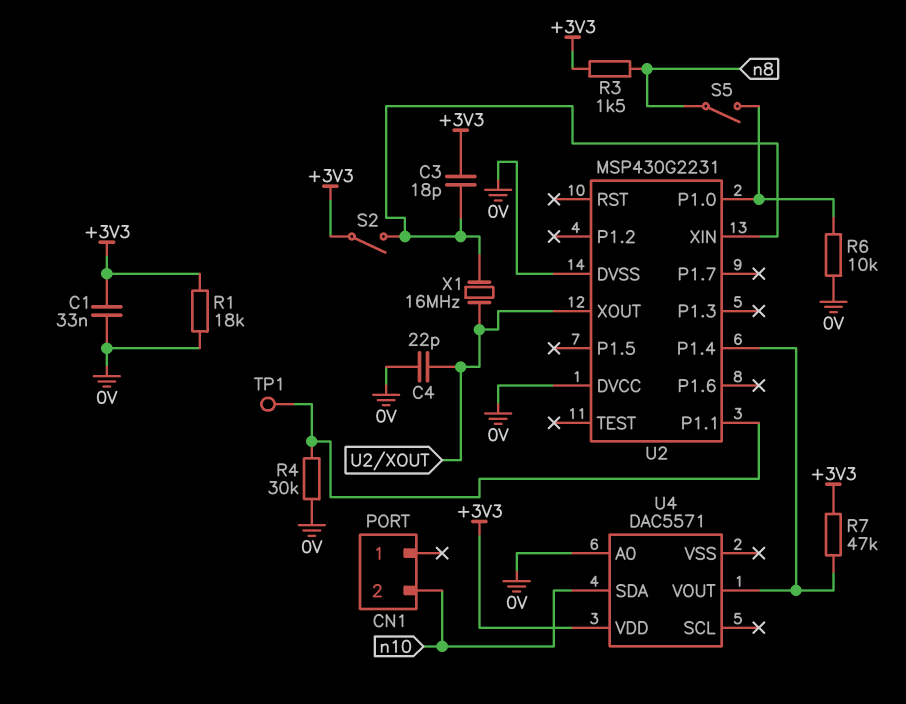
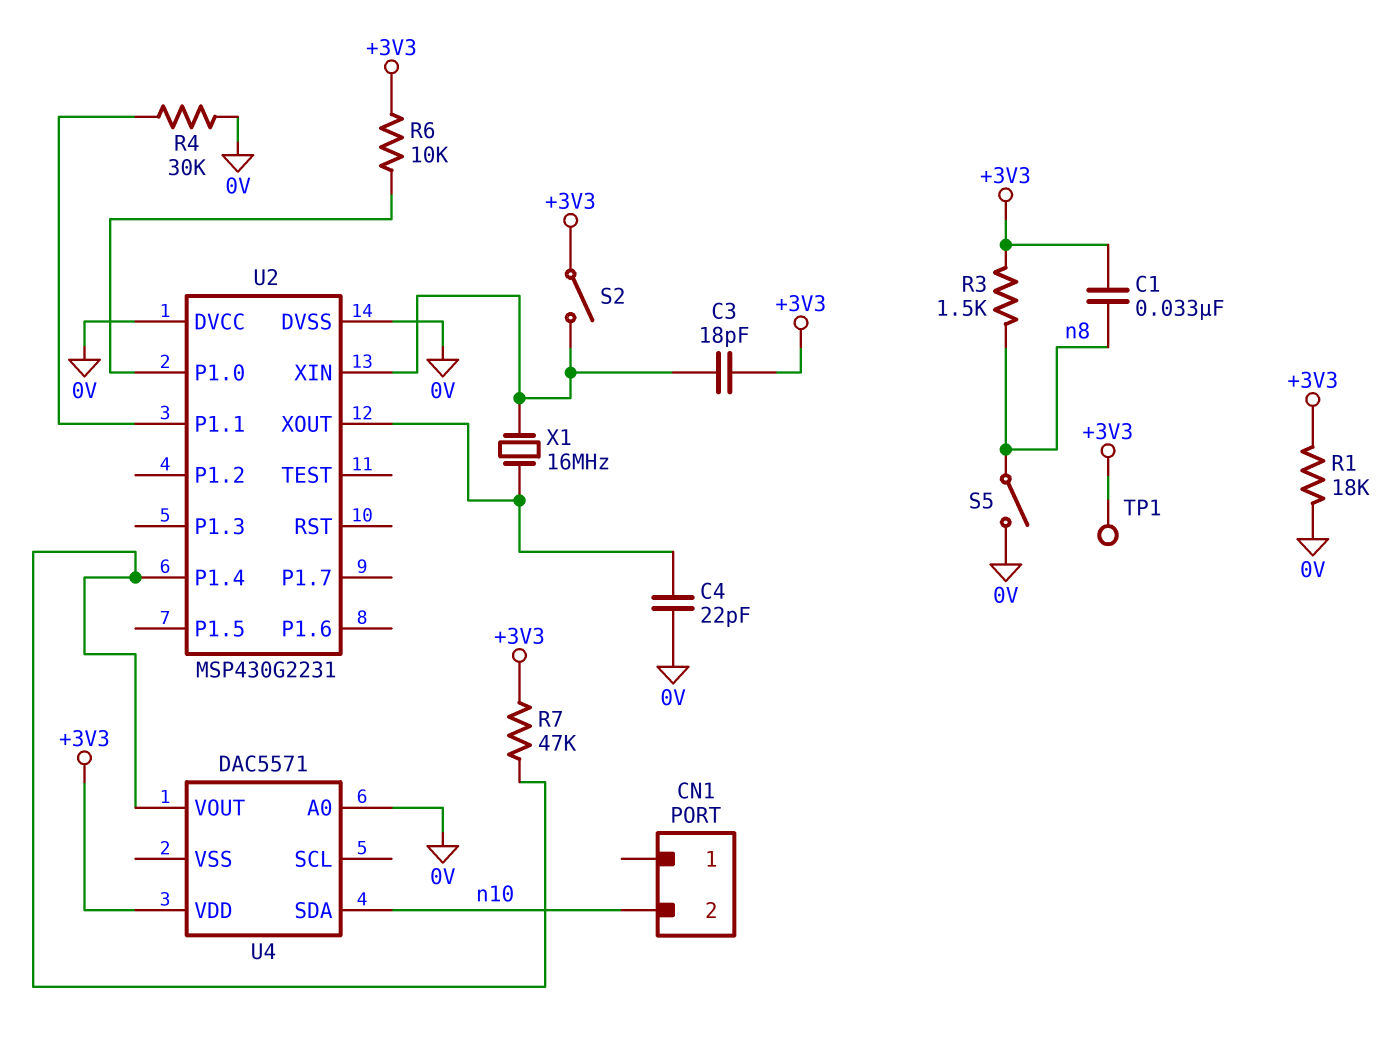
C1: 33nF (+3V3, 0V) -> 33nF (+3V3, n8)
R6: 10k (0V, U2/P1.0) -> 10k (+3V3, U2/P1.0)
S5: switch (U2/P1.0, n8) -> switch (0V, n8)
TP1: test point (U2/P1.1) -> test point (+3V3)

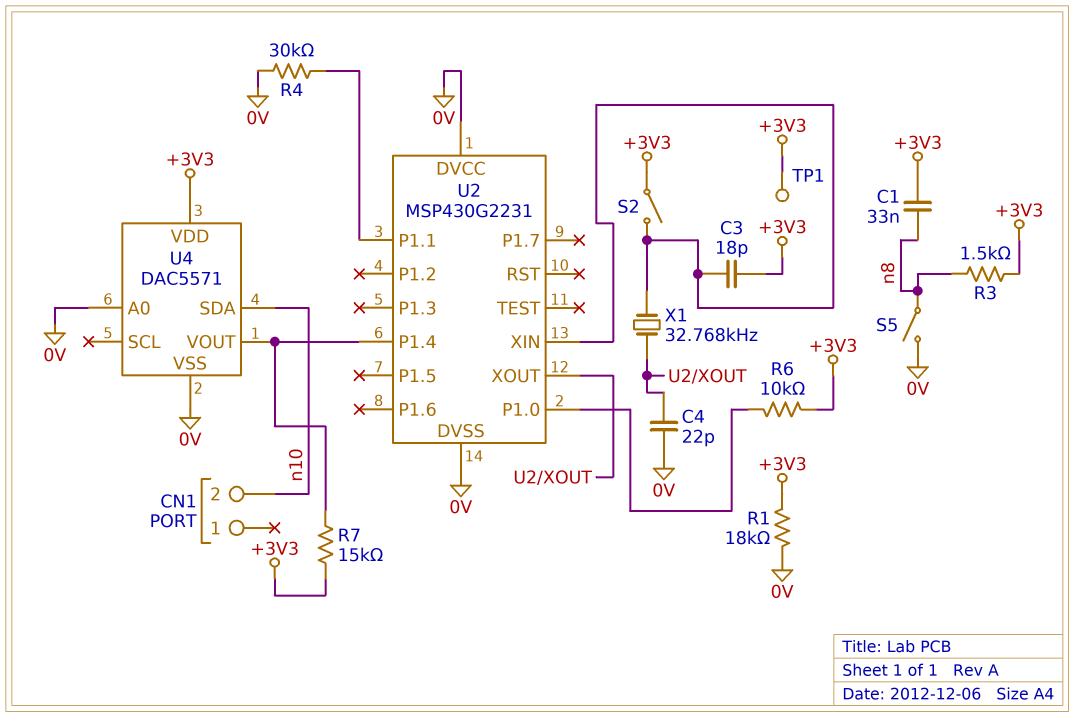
R7: 47k (+3V3, U2/P1.4) -> 15k (+3V3, U2/P1.4)
U4 pin VSS: none -> 0V
X1: 16MHz (U2/XIN, U2/XOUT) -> 32.768kHz (U2/XIN, U2/XOUT)

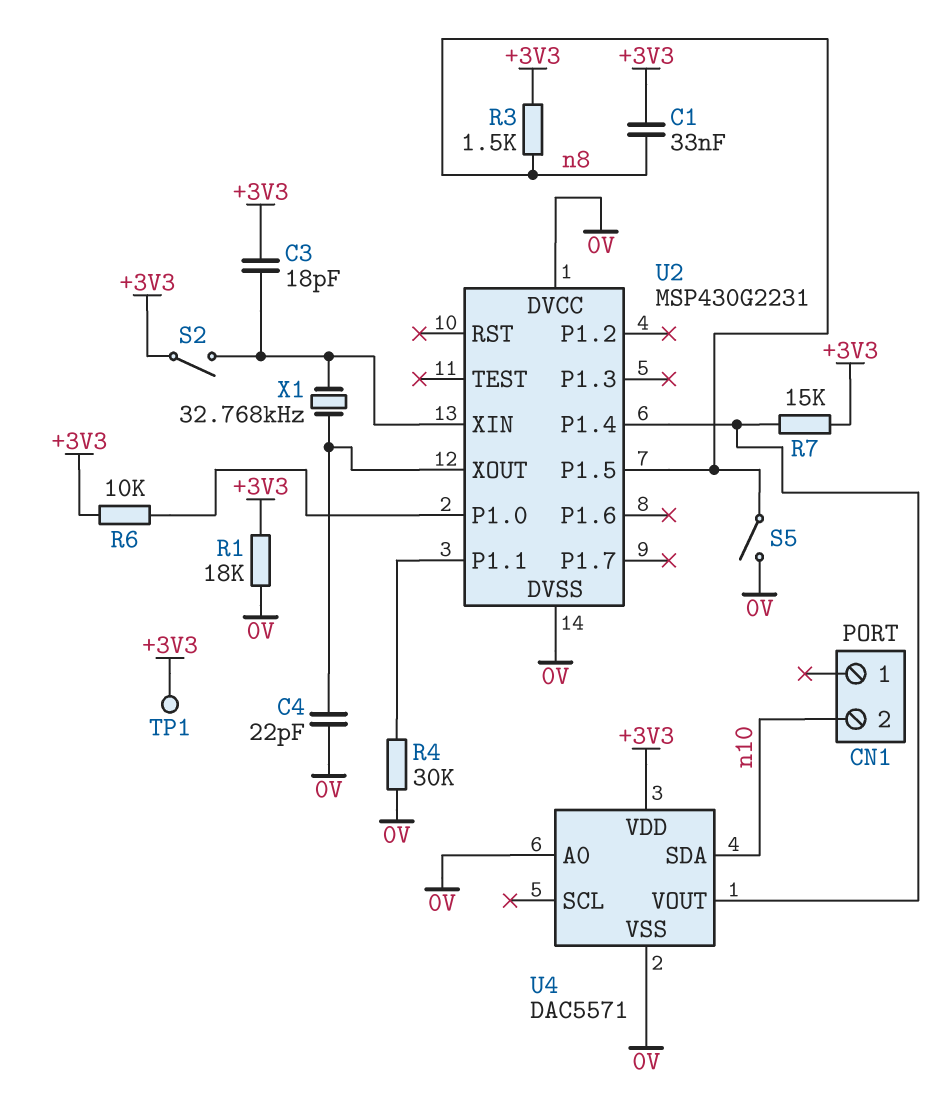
U2 pin P1.5: none -> n8

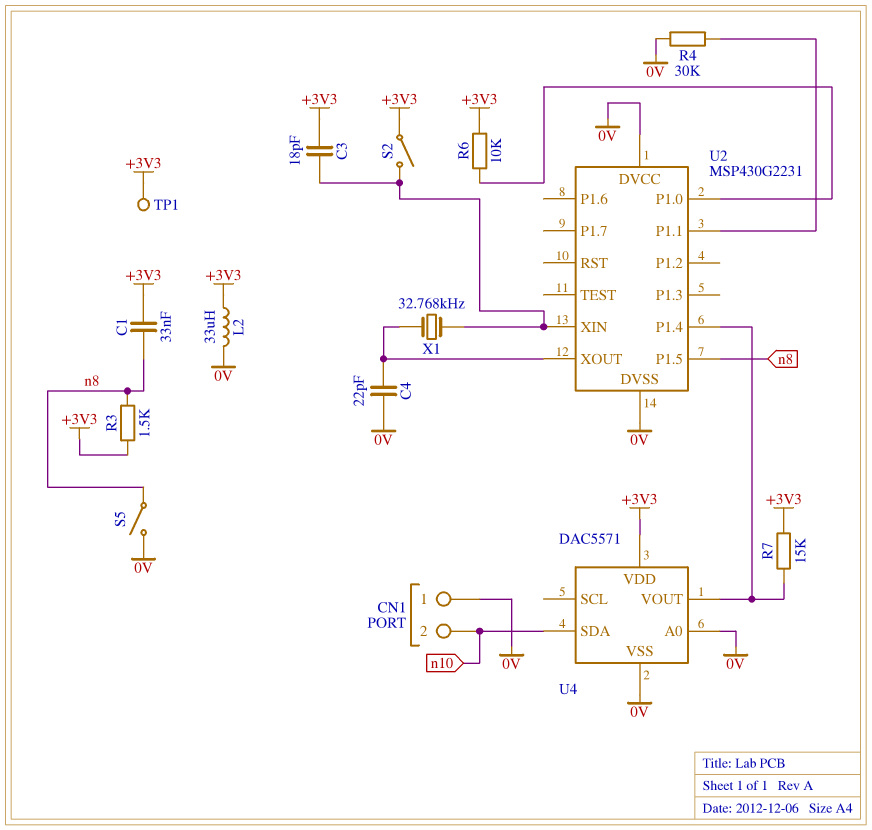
CN1 pin 1: none -> 0V
L2: none -> 33uH (+3V3, 0V)
R1: 18k (+3V3, 0V) -> none

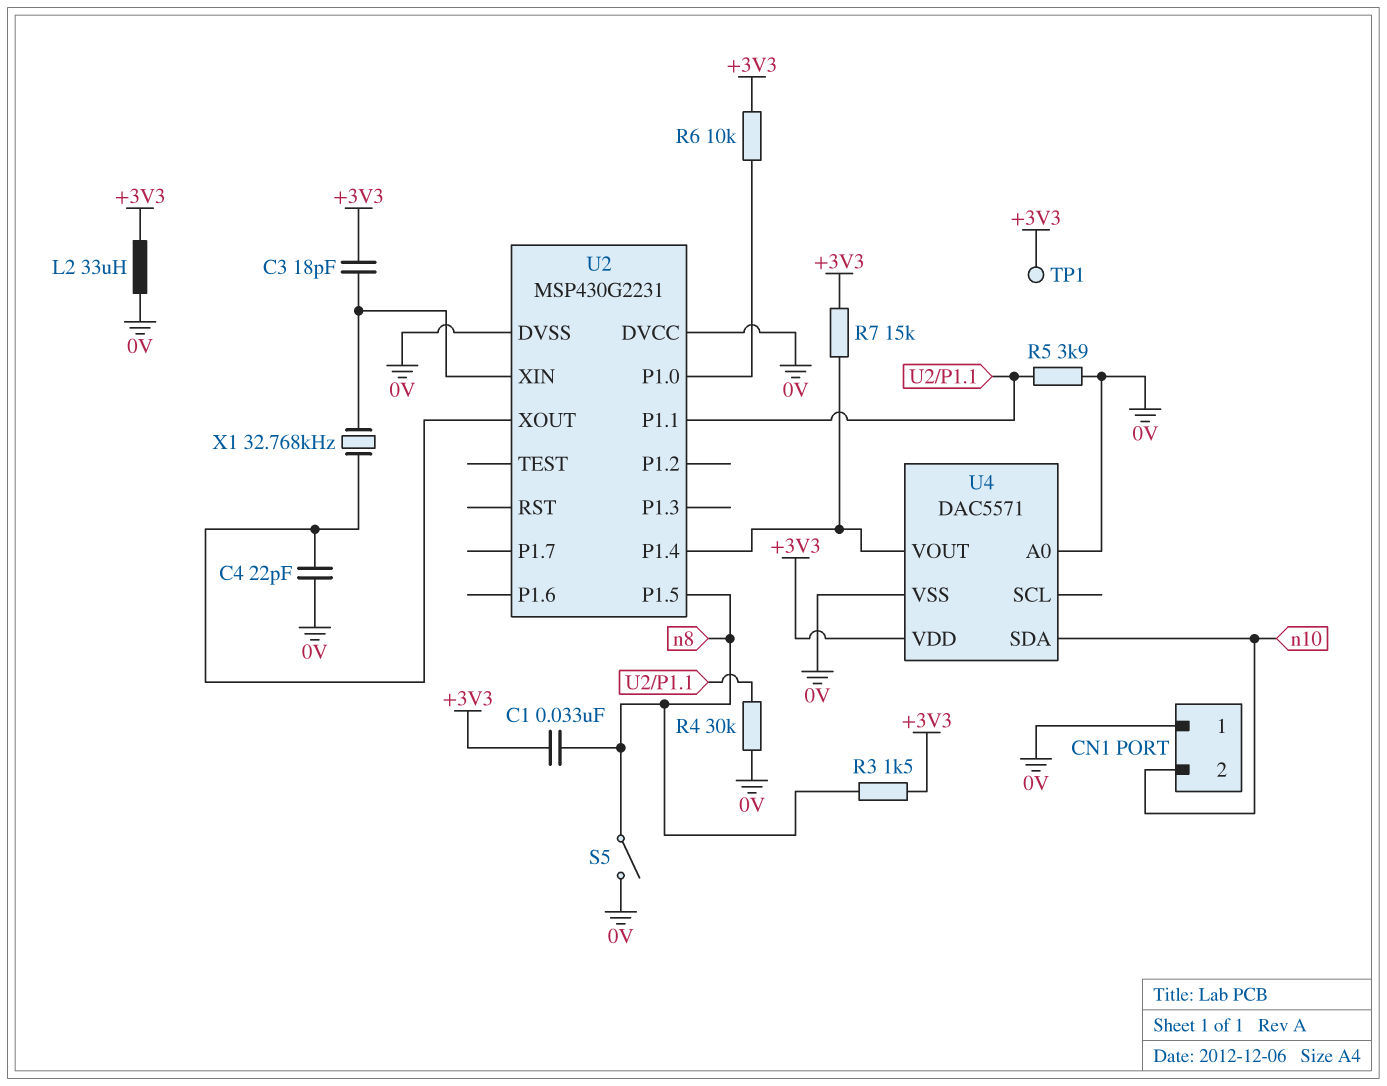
R5: none -> 3.9k (0V, U2/P1.1)
S2: switch (+3V3, U2/XIN) -> none

